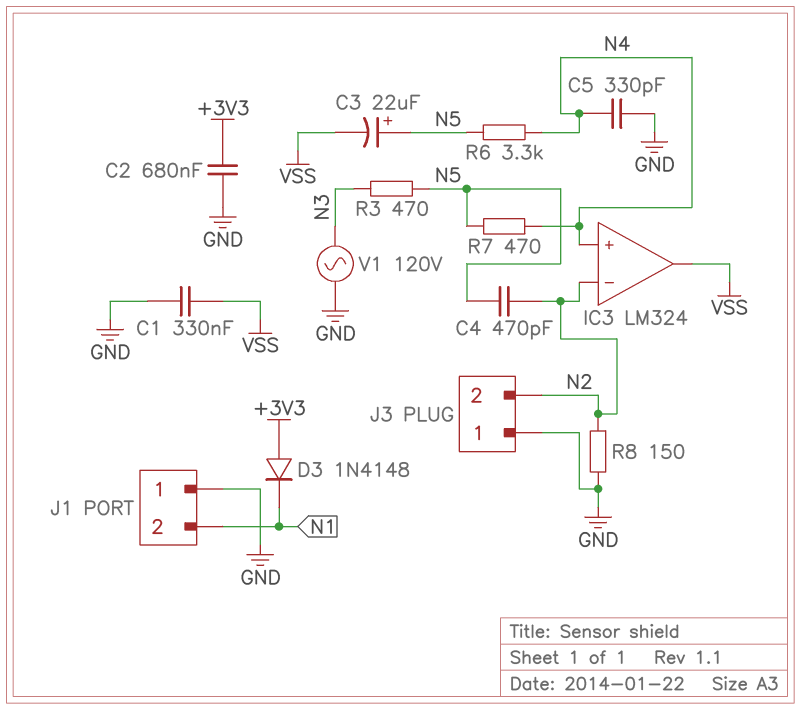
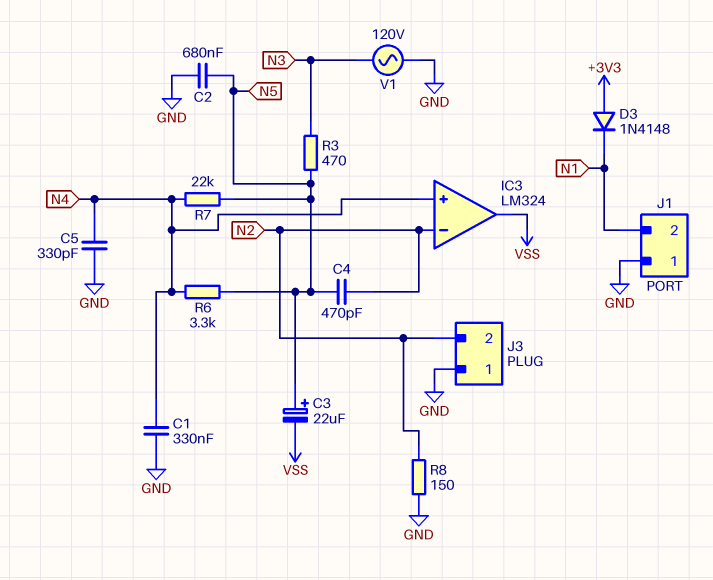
C1: 330nF (GND, VSS) -> 330nF (GND, N4)
C2: 680nF (+3V3, GND) -> 680nF (GND, N5)
R7: 470 (N4, N5) -> 22k (N4, N5)

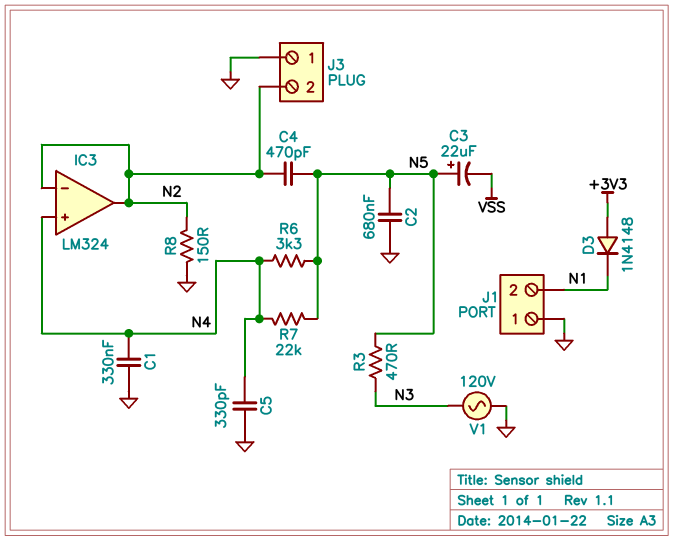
IC3 pin out: VSS -> N2

